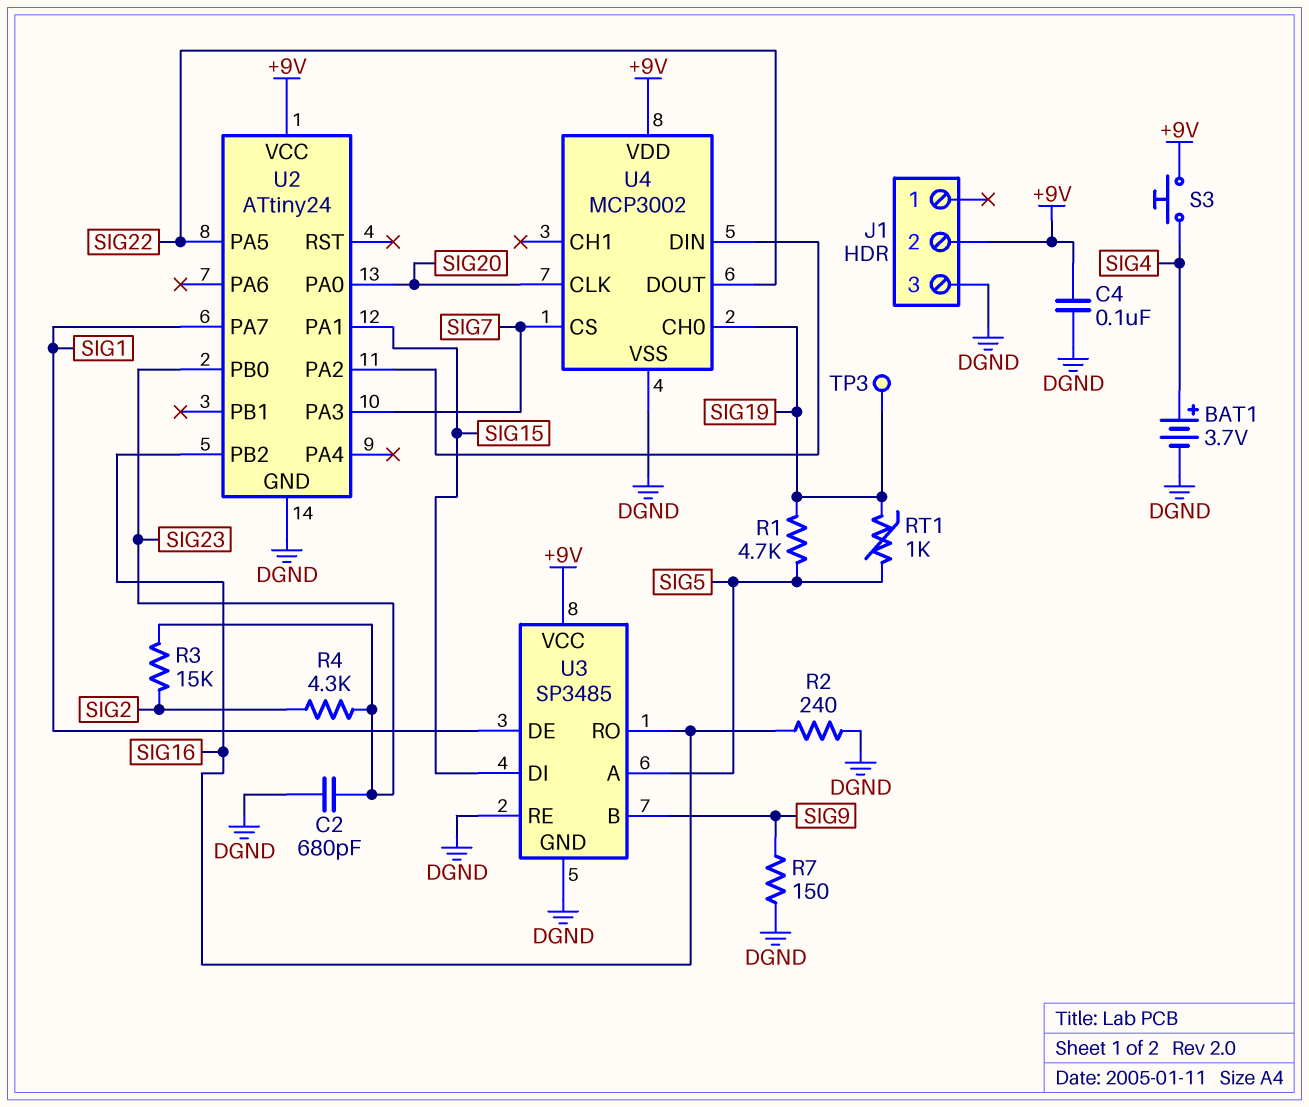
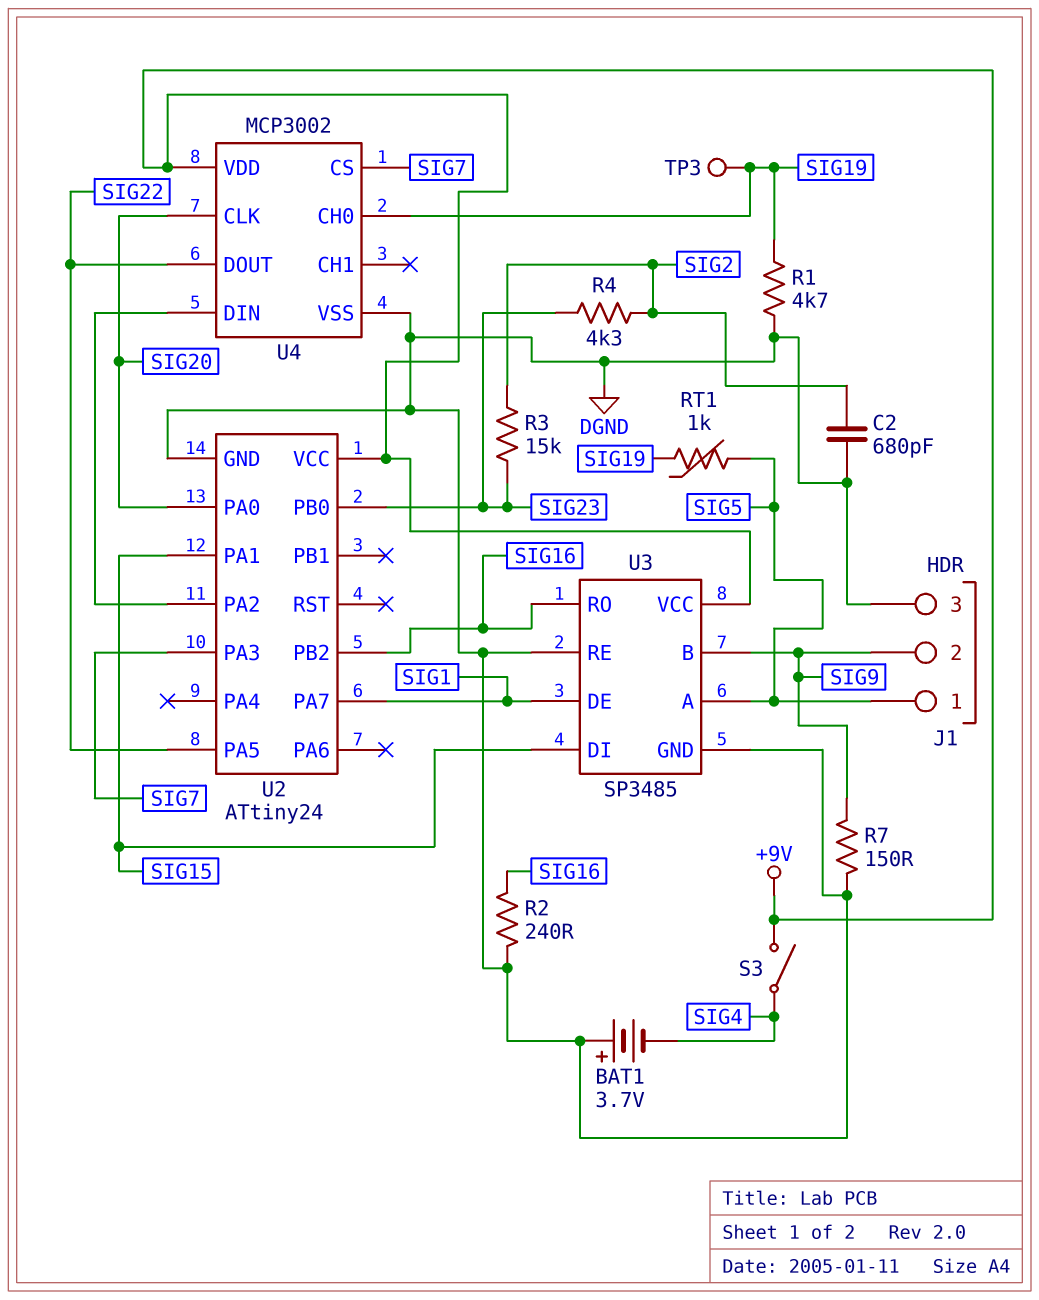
BAT1: 3.7V (plus SIG4, minus DGND) -> 3.7V (plus DGND, minus SIG4)
C2: 680pF (DGND, SIG23) -> 680pF (DGND, SIG2)
C4: 100nF (+9V, DGND) -> none
J1 pin 1: none -> SIG5
J1 pin 2: +9V -> SIG9
R1: 4.7k (SIG5, SIG19) -> 4.7k (DGND, SIG19)
S3: button (+9V, SIG4) -> switch (+9V, SIG4)

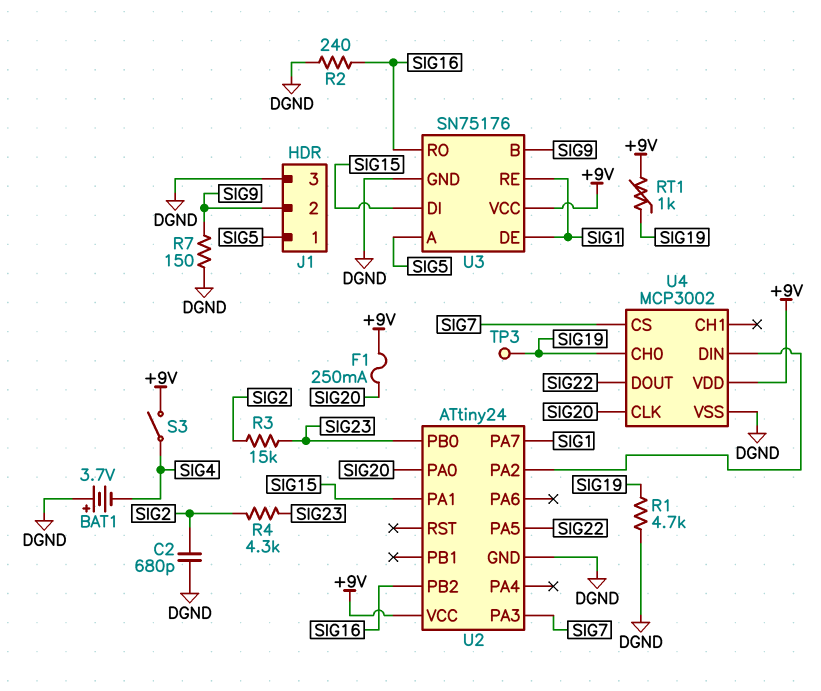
F1: none -> 250mA (+9V, SIG20)
RT1: 1k (SIG5, SIG19) -> 1k (+9V, SIG19)
U3: SP3485 -> SN75176
U3 pin RE: DGND -> SIG1

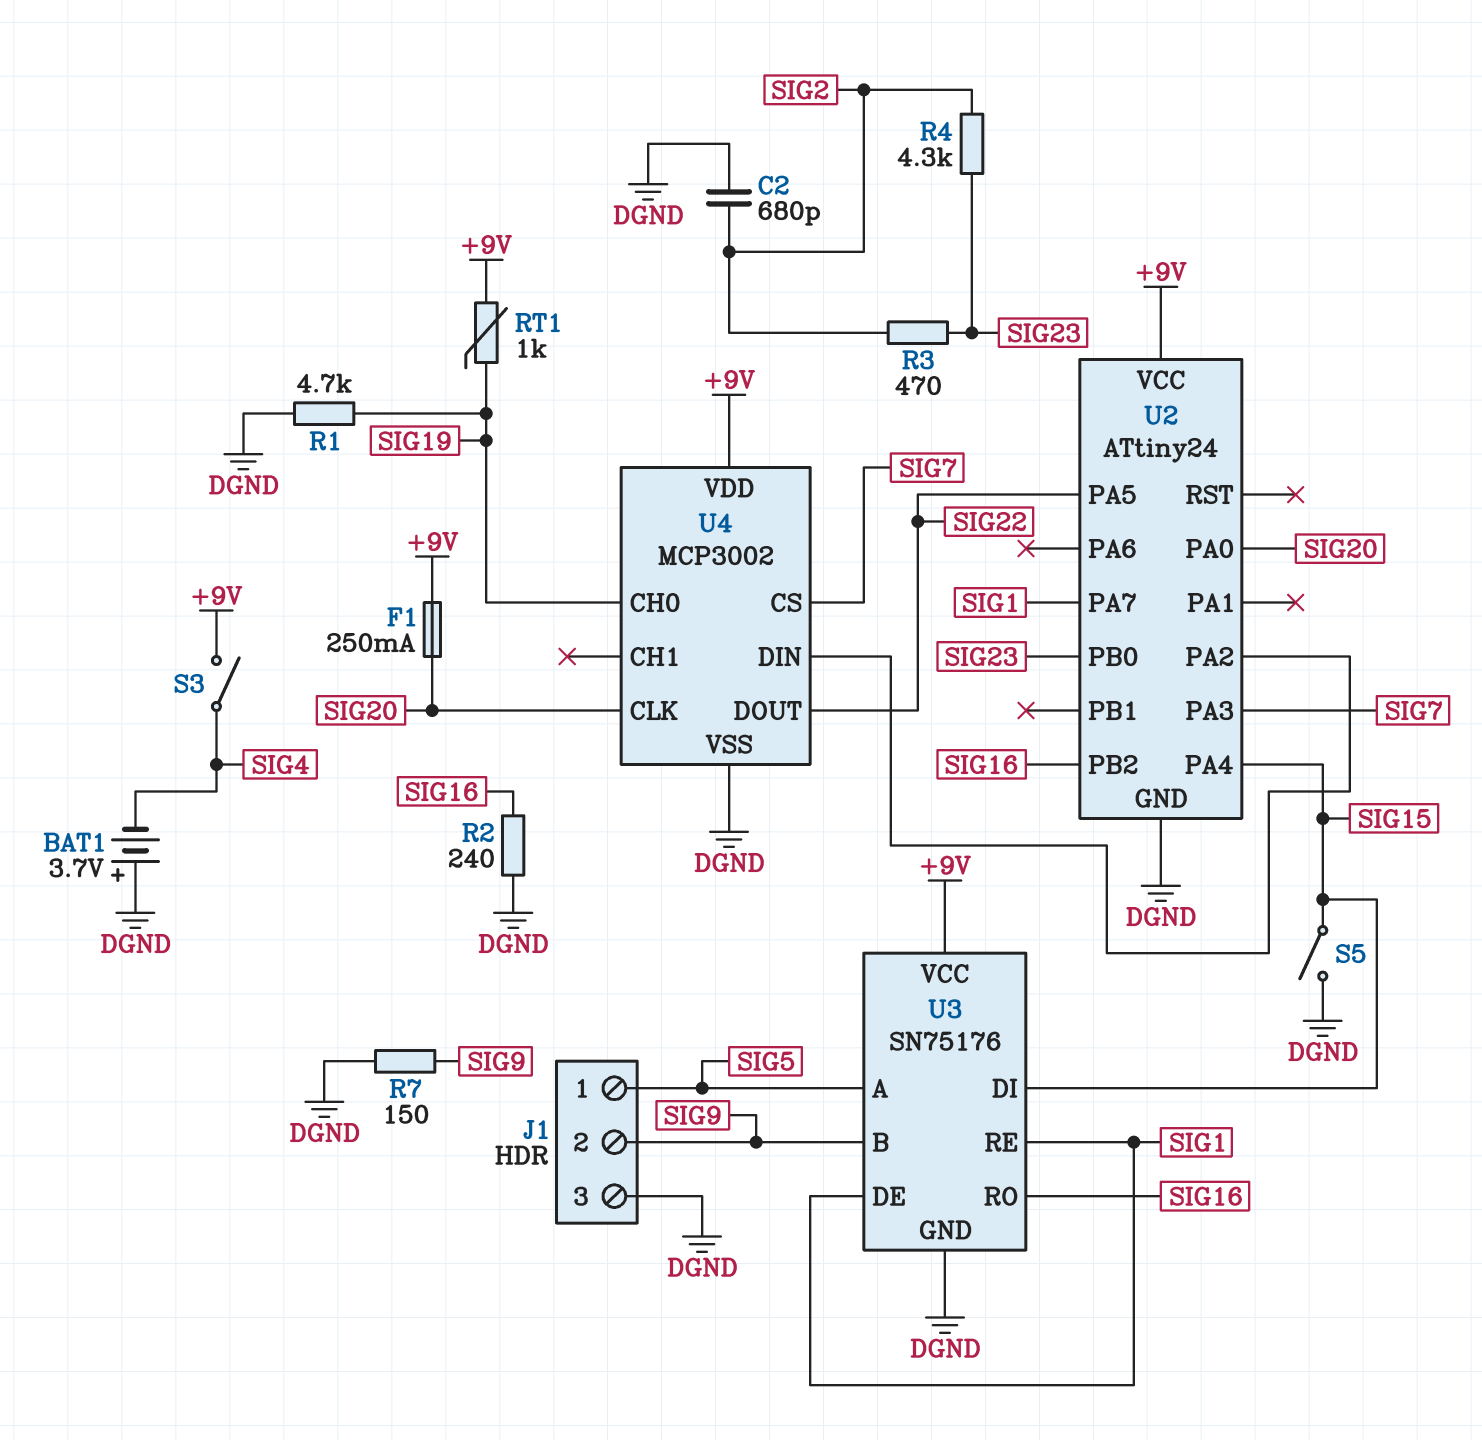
R3: 15k (SIG2, SIG23) -> 470 (SIG2, SIG23)
S5: none -> switch (DGND, SIG15)
TP3: test point (SIG19) -> none
U2 pin PA1: SIG15 -> none
U2 pin PA4: none -> SIG15

